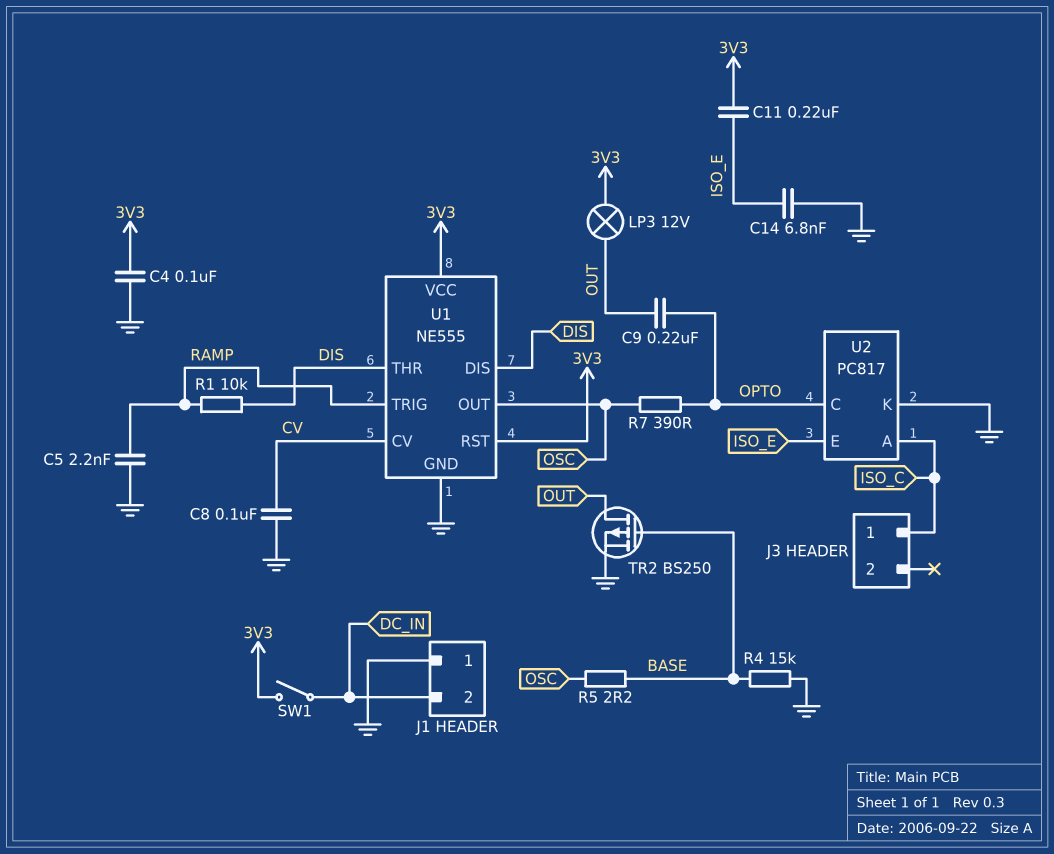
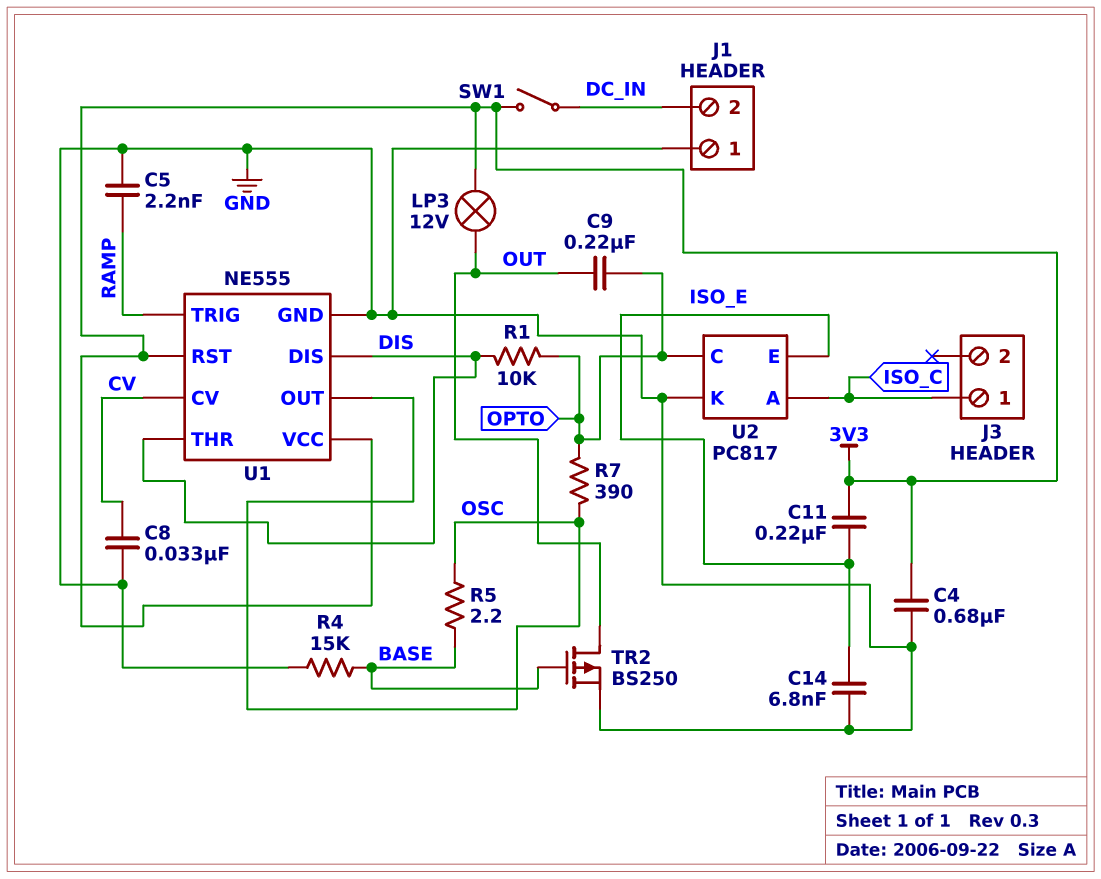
C4: 100nF (3V3, GND) -> 680nF (3V3, GND)
C8: 100nF (CV, GND) -> 33nF (CV, GND)
R1: 10k (DIS, RAMP) -> 10k (DIS, OPTO)

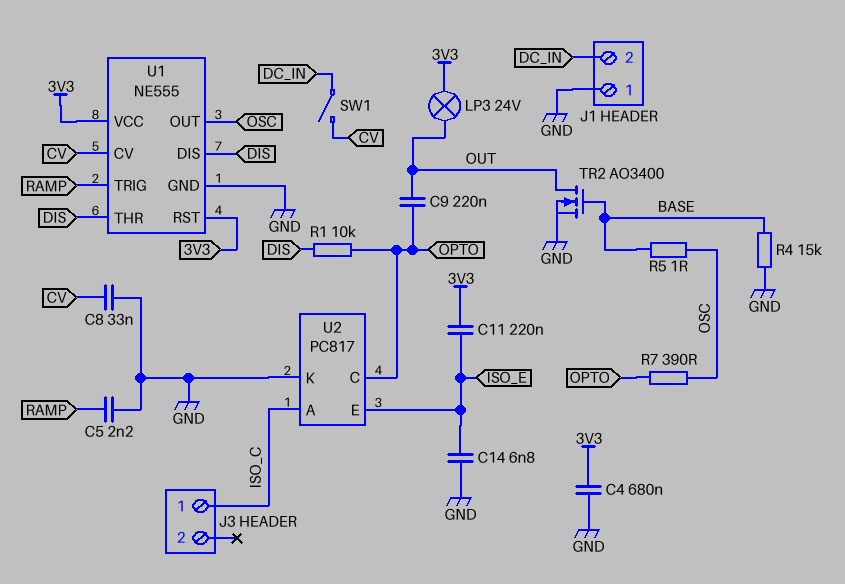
LP3: lamp 12V (3V3, OUT) -> lamp 24V (3V3, OUT)
R5: 2.2 (BASE, OSC) -> 1 (BASE, OSC)
SW1: switch (3V3, DC_IN) -> switch (CV, DC_IN)
TR2: PMOS BS250 (G BASE, D OUT, S GND) -> NMOS AO3400 (G BASE, D OUT, S GND)

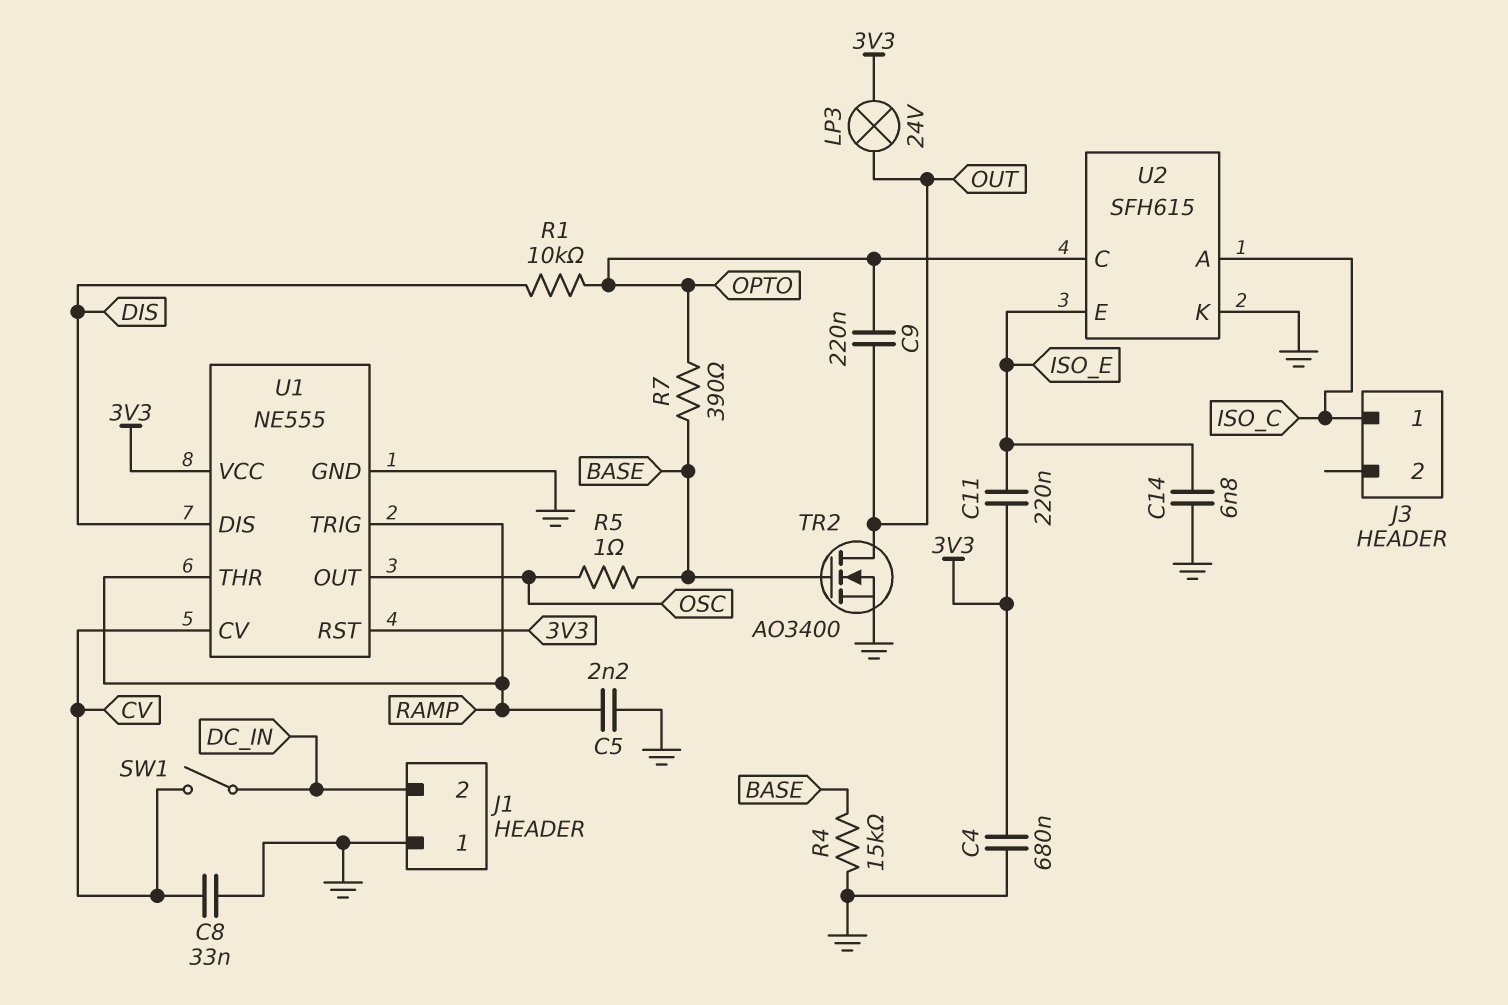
R7: 390 (OPTO, OSC) -> 390 (BASE, OPTO)
U1 pin THR: DIS -> RAMP
U2: PC817 -> SFH615

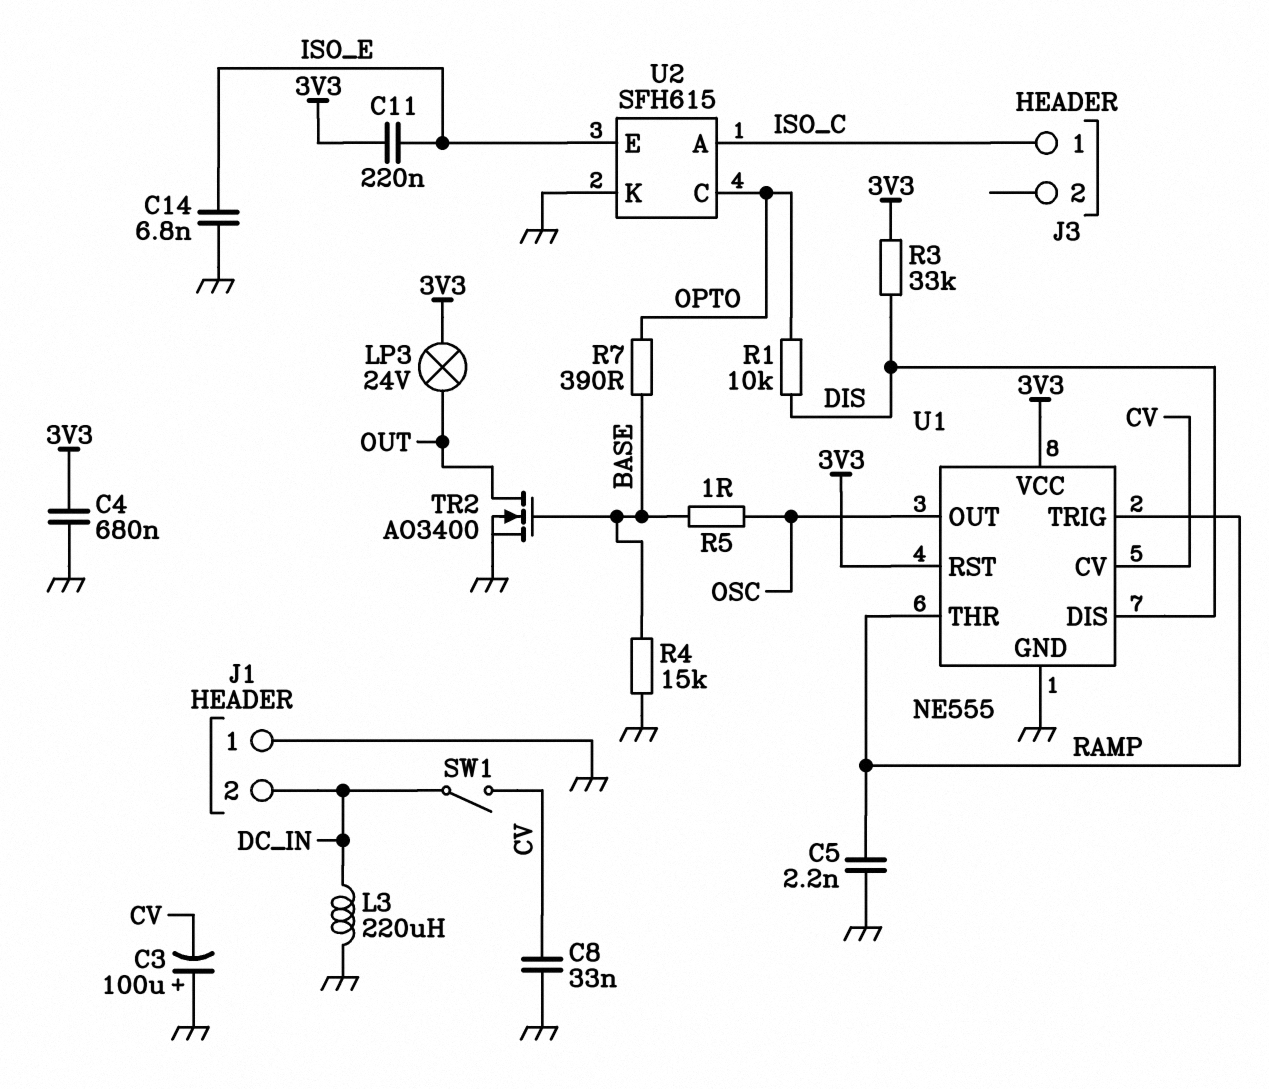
C3: none -> 100uF (plus GND, minus CV)
C9: 220nF (OPTO, OUT) -> none
L3: none -> 220uH (DC_IN, GND)
R3: none -> 33k (3V3, DIS)

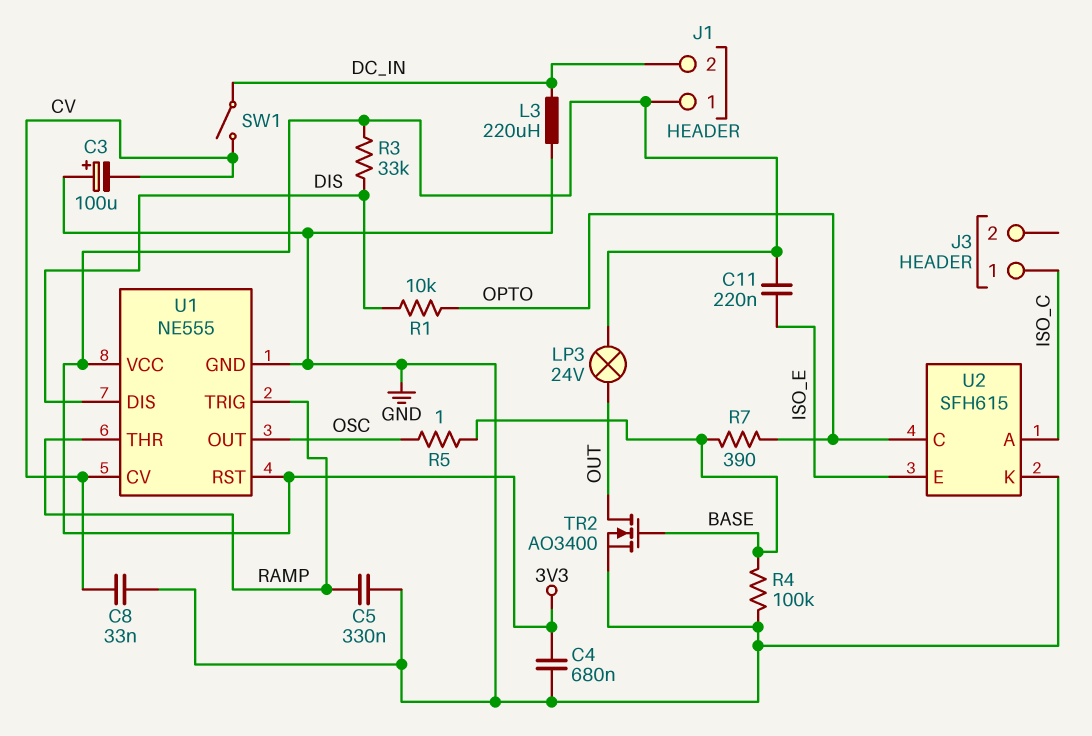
C5: 2.2nF (GND, RAMP) -> 330nF (GND, RAMP)
C14: 6.8nF (GND, ISO_E) -> none
J1 pin 1: GND -> 3V3
R4: 15k (BASE, GND) -> 100k (BASE, GND)

